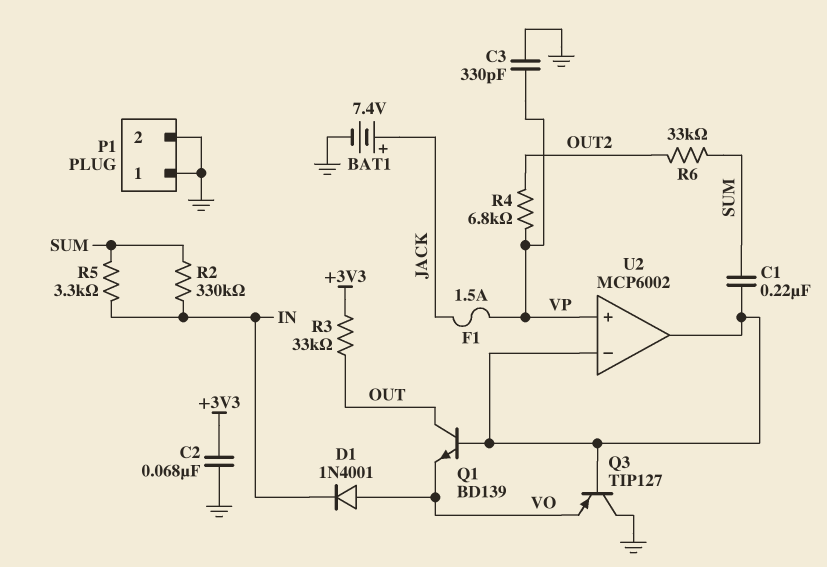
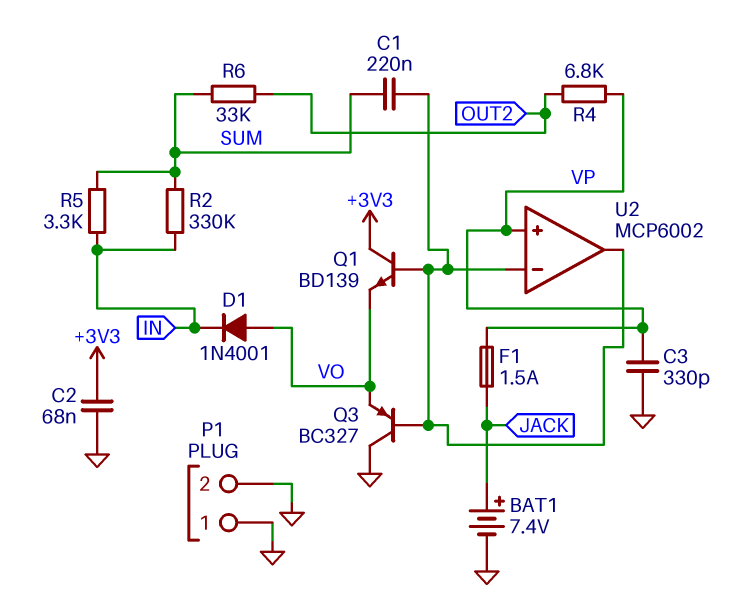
Q1: NPN BD139 (B U2/in-, C OUT, E VO) -> NPN BD139 (B U2/in-, C +3V3, E VO)
Q3: PNP TIP127 (B U2/in-, C GND, E VO) -> PNP BC327 (B U2/in-, C GND, E VO)
R3: 33k (+3V3, OUT) -> none

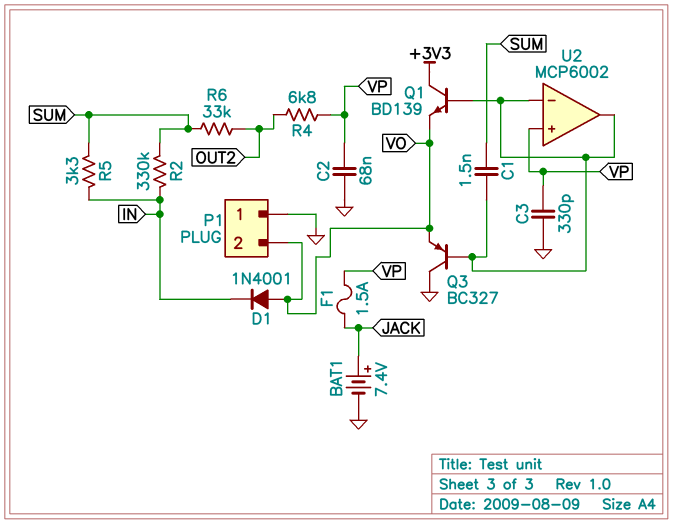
C1: 220nF (SUM, U2/in-) -> 1.5nF (SUM, U2/in-)
C2: 68nF (+3V3, GND) -> 68nF (GND, VP)
P1 pin 2: GND -> VO

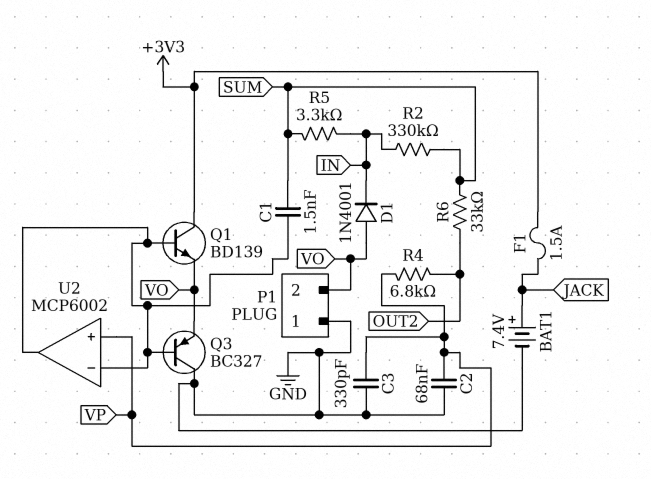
F1: 1.5A (JACK, VP) -> 1.5A (+3V3, JACK)

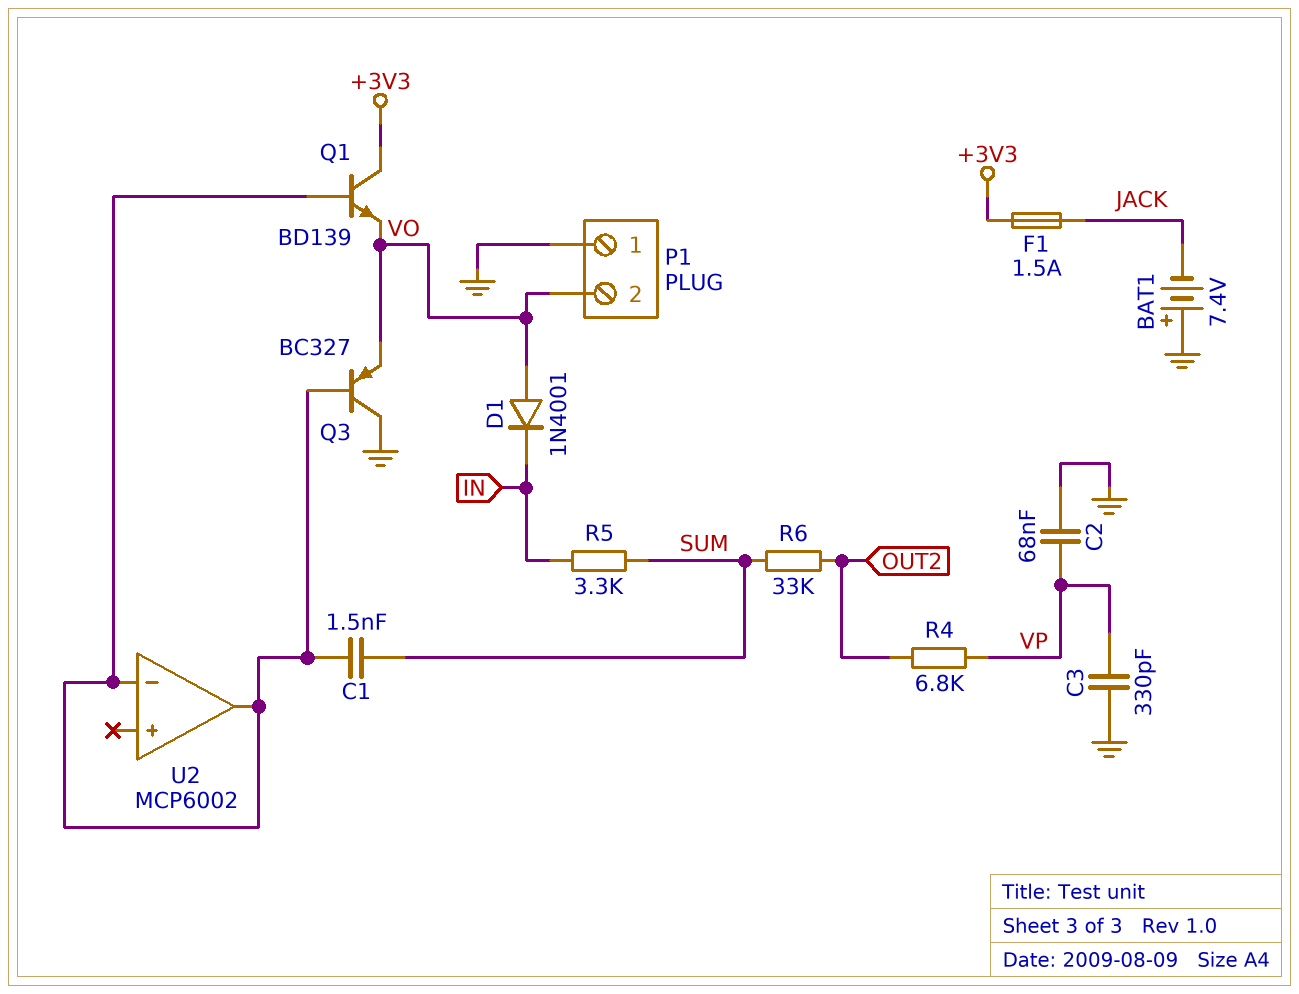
BAT1: 7.4V (plus JACK, minus GND) -> 7.4V (plus GND, minus JACK)
R2: 330k (IN, SUM) -> none
U2 pin in+: VP -> none

